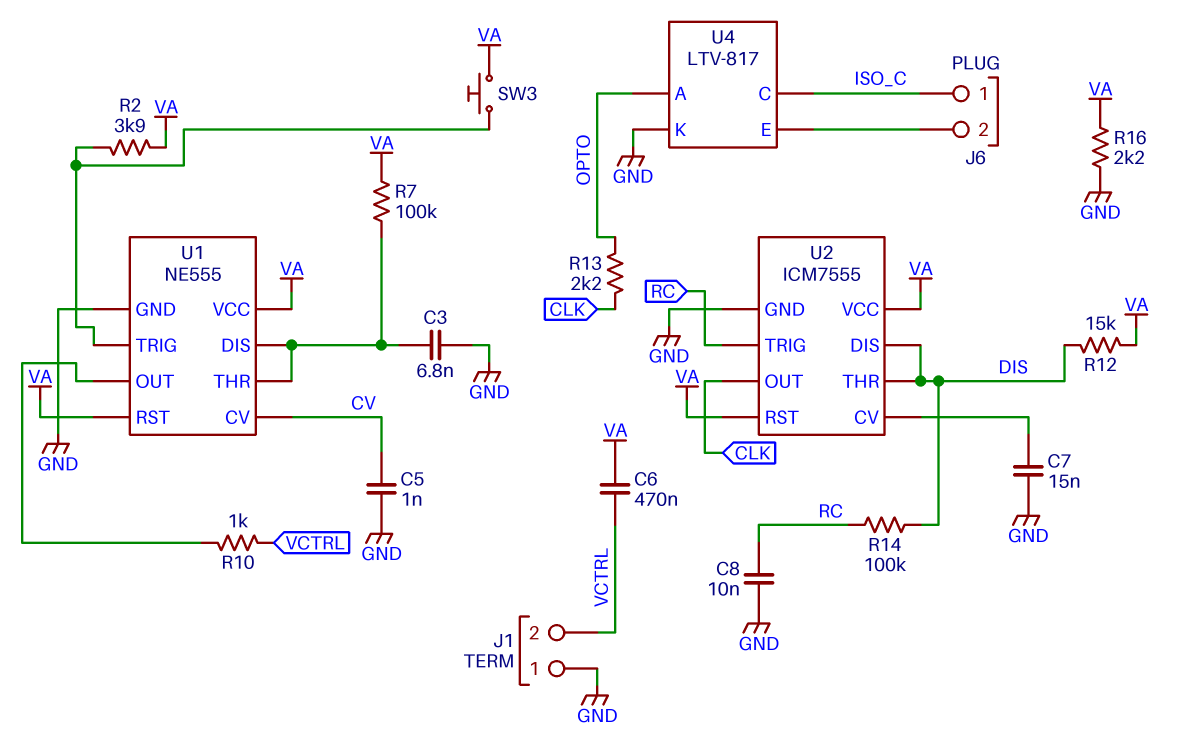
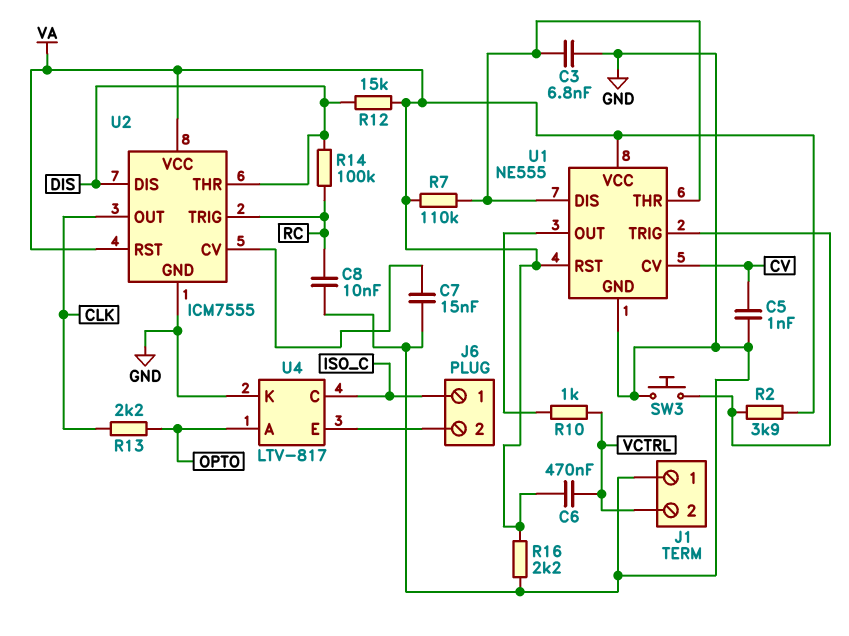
R7: 100k (U1/DIS, VA) -> 110k (U1/DIS, VA)
SW3: button (U1/TRIG, VA) -> button (GND, U1/TRIG)

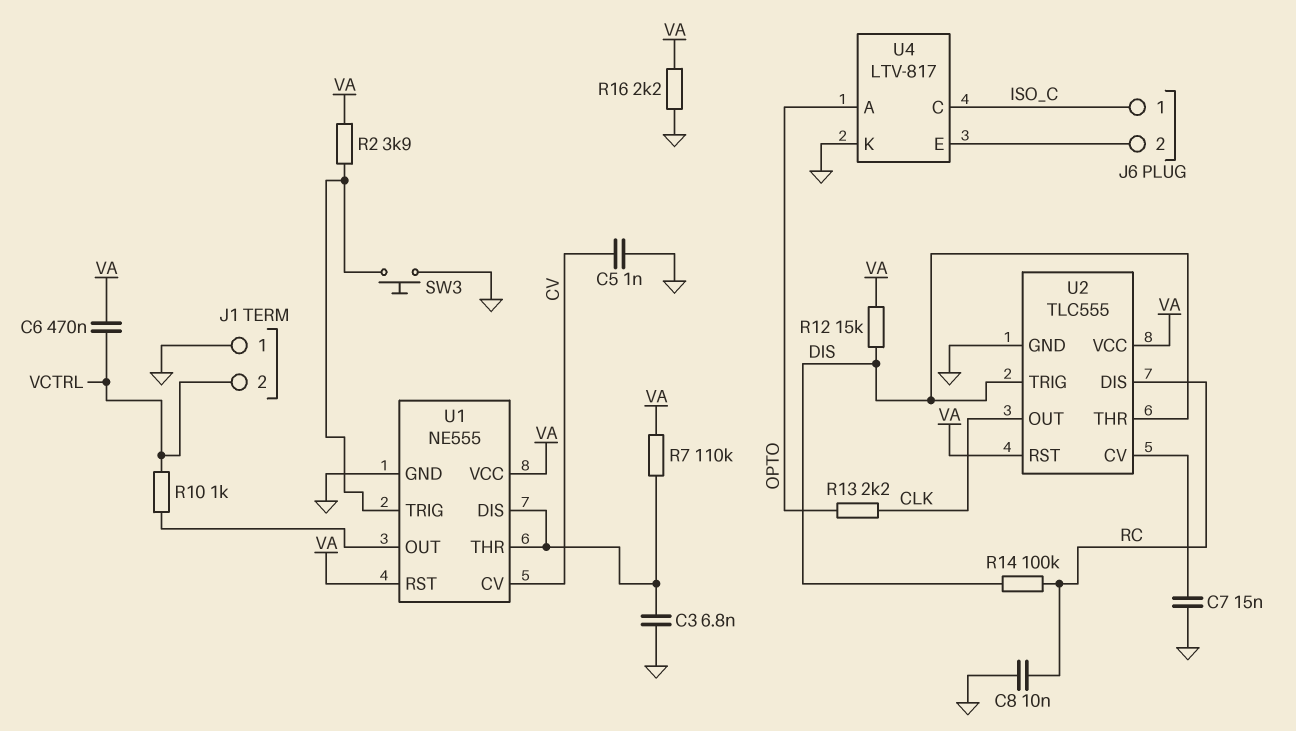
U2: ICM7555 -> TLC555
U2 pin DIS: DIS -> RC
U2 pin TRIG: RC -> DIS

